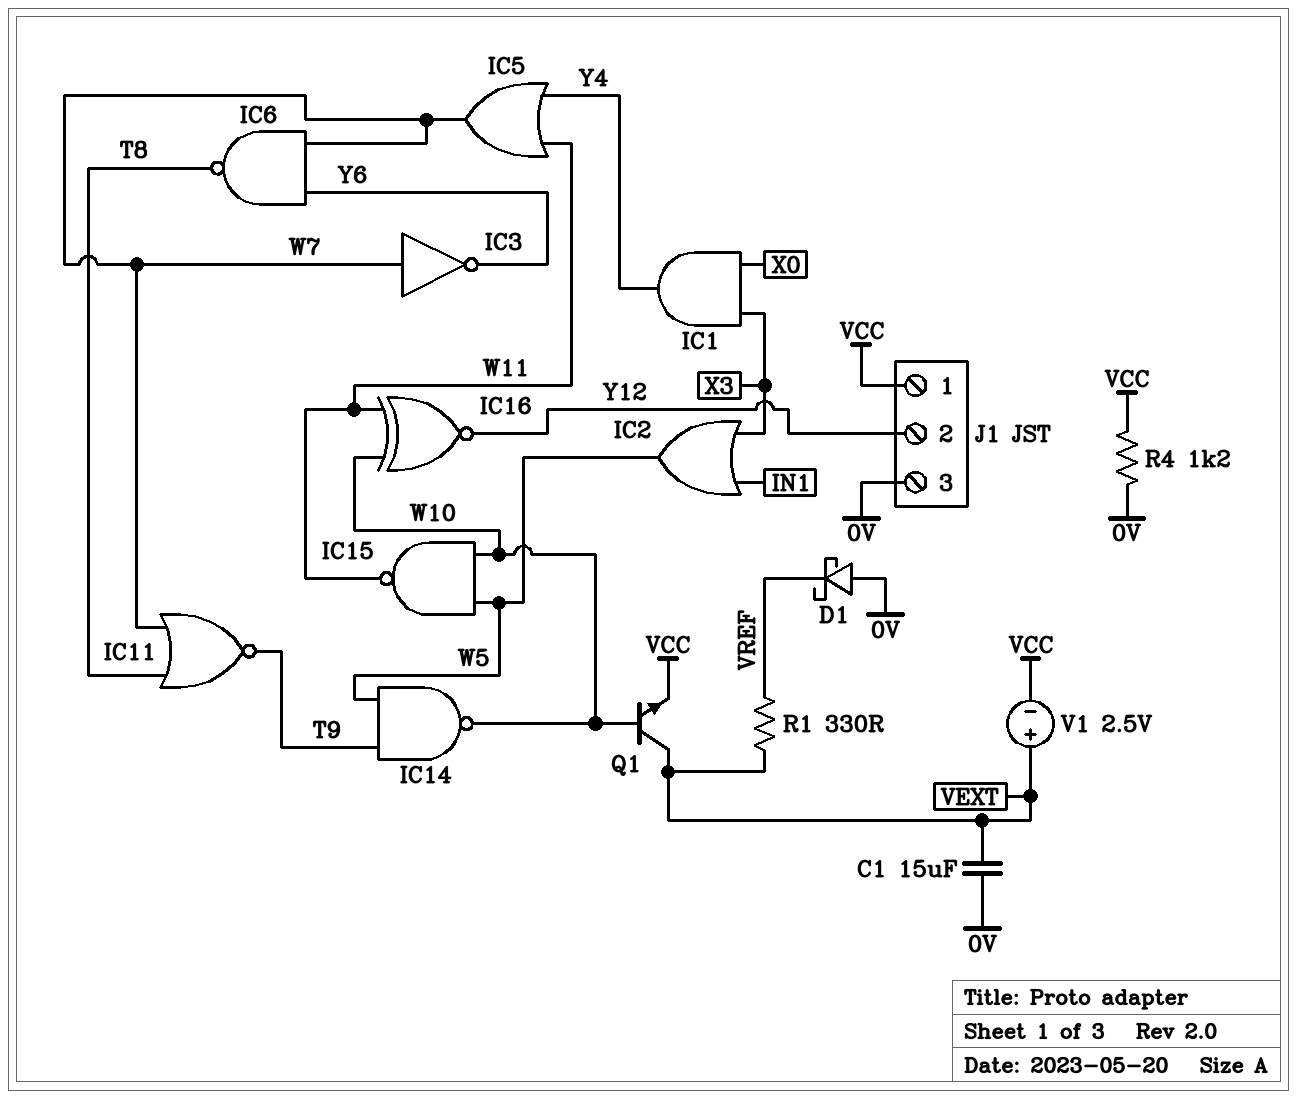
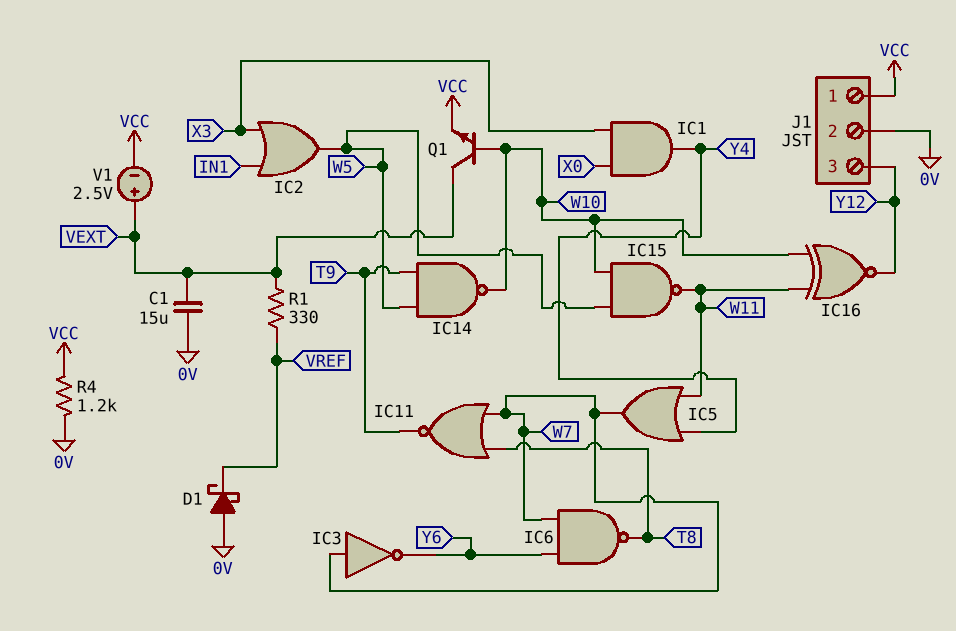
J1 pin 2: Y12 -> 0V
J1 pin 3: 0V -> Y12

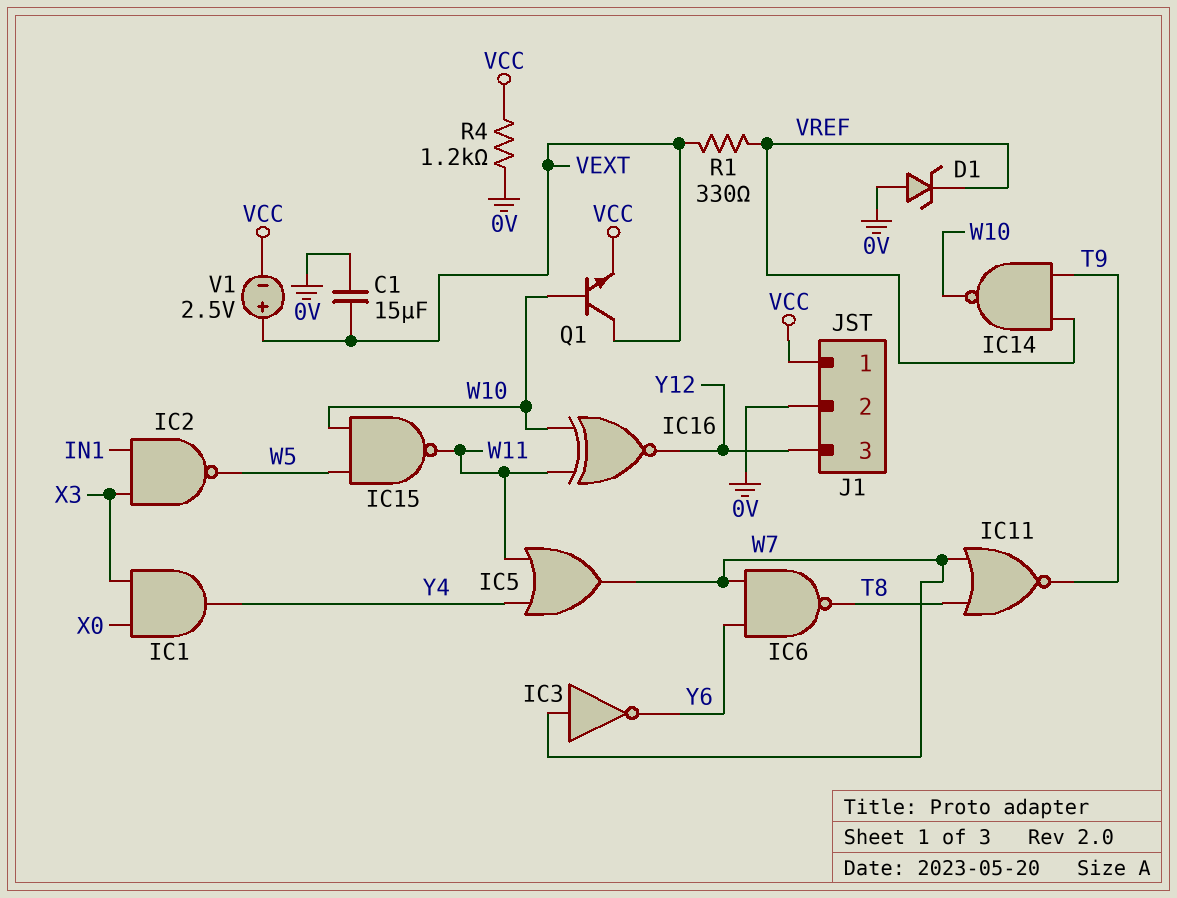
D1: schottky (A 0V, K VREF) -> zener (A 0V, K VREF)
IC2: OR (in IN1, in X3, out W5) -> NAND (in IN1, in X3, out W5)
IC14: NAND (in T9, in W5, out W10) -> NAND (in T9, in VREF, out W10)

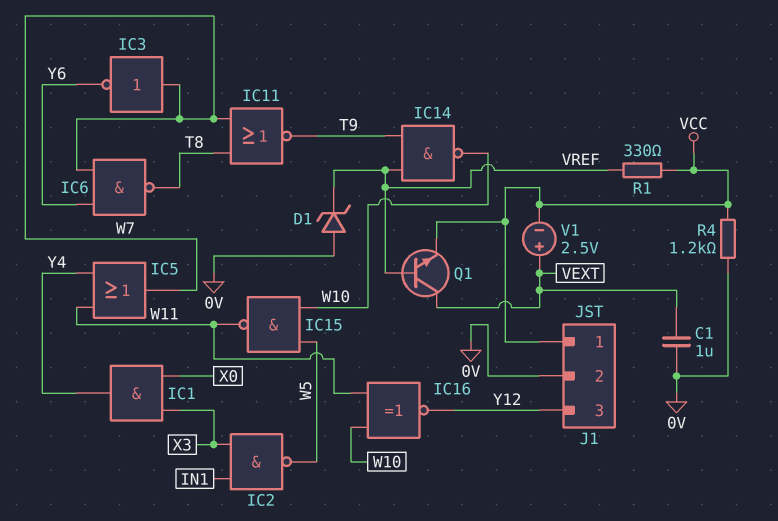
C1: 15uF (0V, VEXT) -> 1uF (0V, VEXT)
Q1: NPN (B W10, C VEXT, E VCC) -> NPN (B VREF, C VEXT, E VCC)
R1: 330 (VEXT, VREF) -> 330 (VCC, VREF)

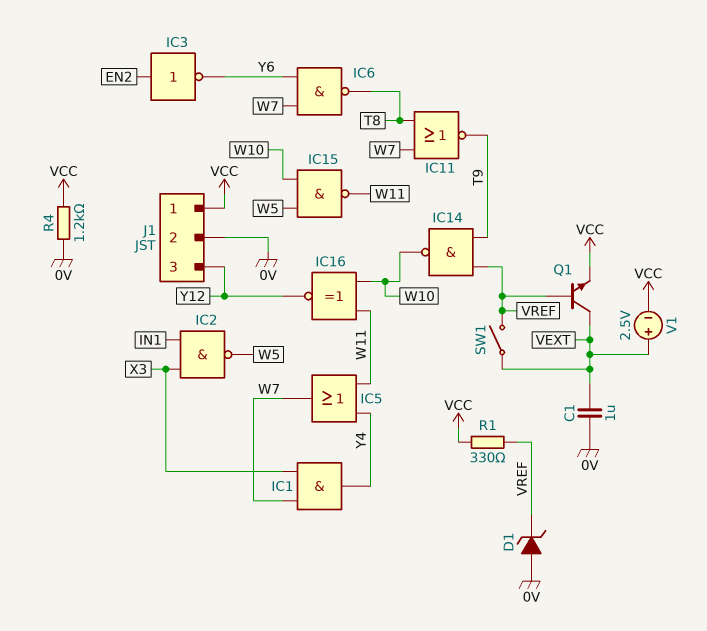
IC1: AND (in X0, in X3, out Y4) -> AND (in W7, in X3, out Y4)
IC3: NOT (in W7, out Y6) -> NOT (in EN2, out Y6)
SW1: none -> switch (VEXT, VREF)

